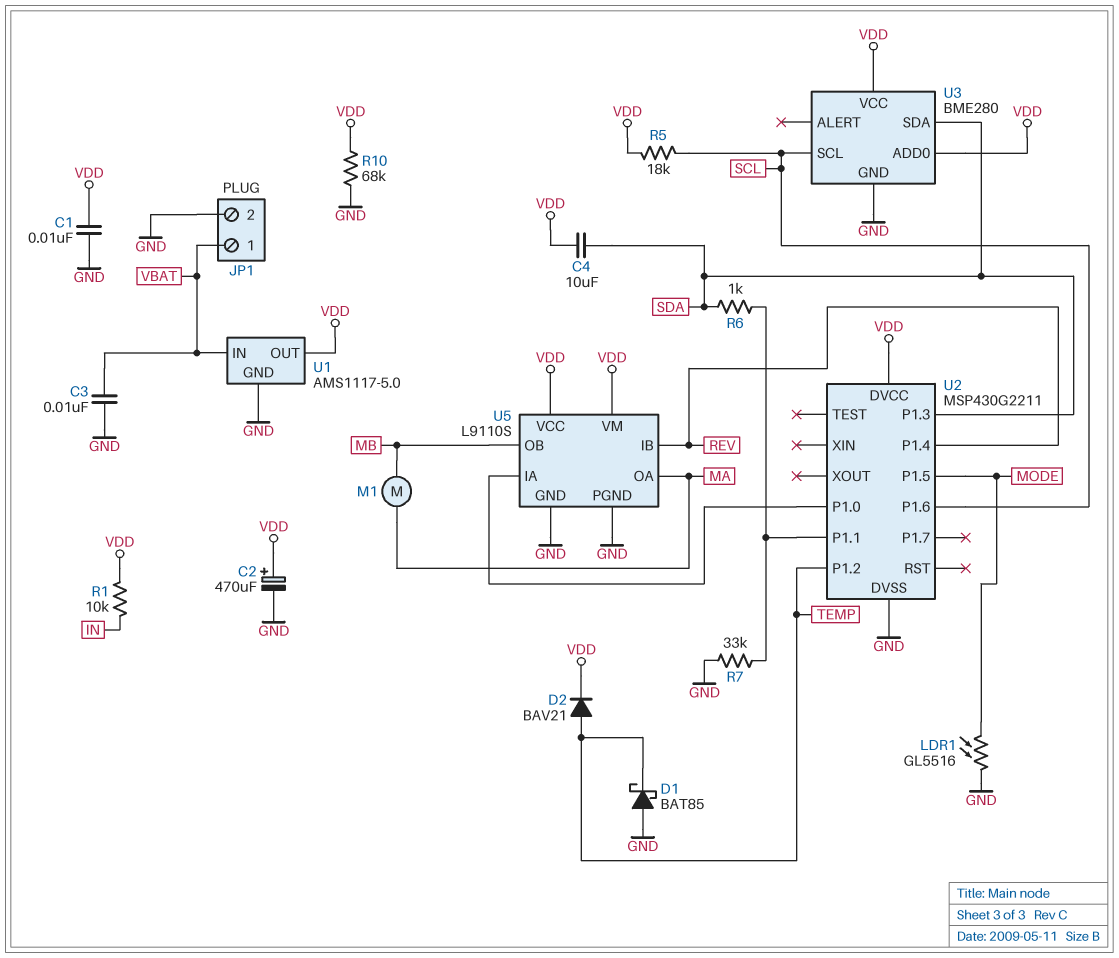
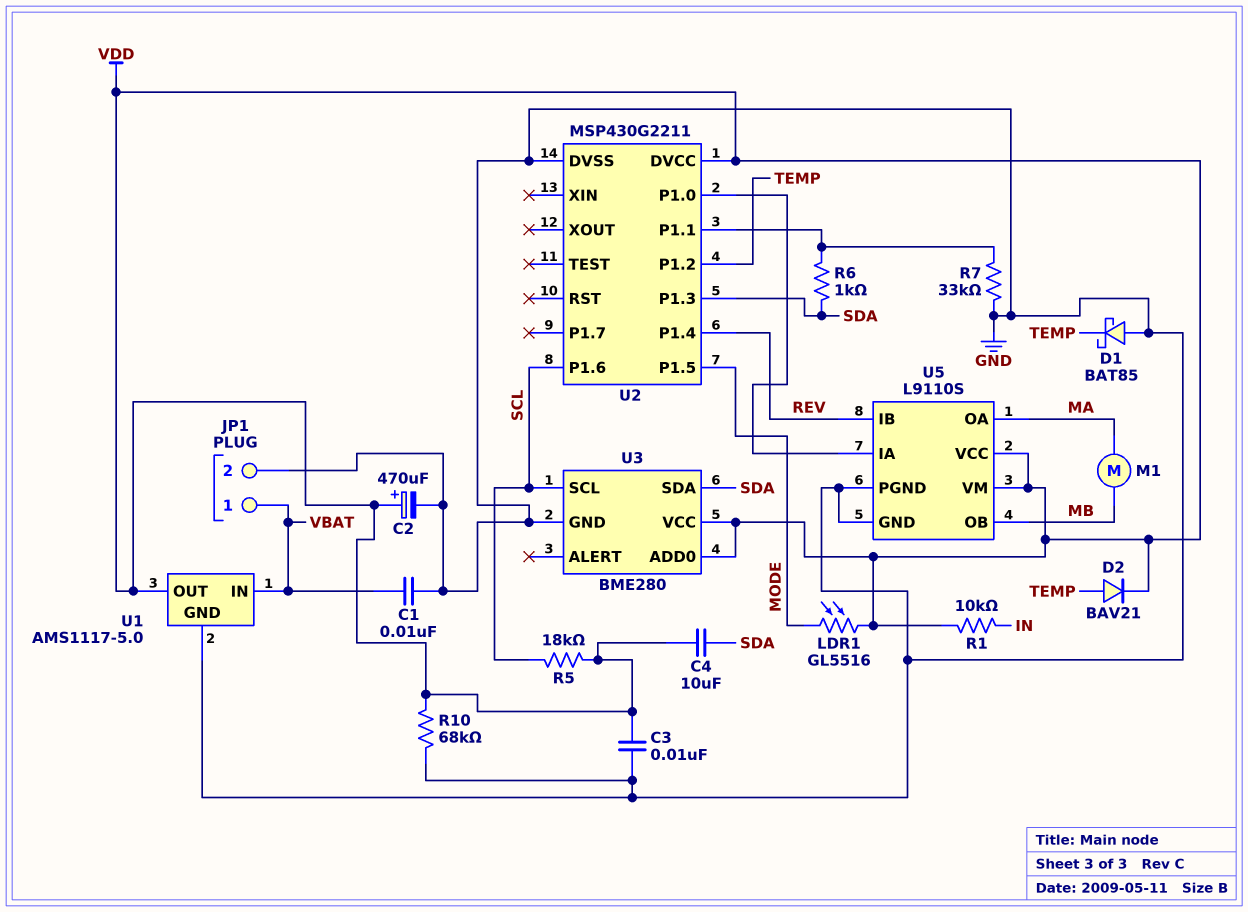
C1: 10nF (GND, VDD) -> 10nF (GND, VBAT)
C3: 10nF (GND, VBAT) -> 10nF (GND, VDD)
LDR1: GL5516 (GND, MODE) -> GL5516 (MODE, VDD)

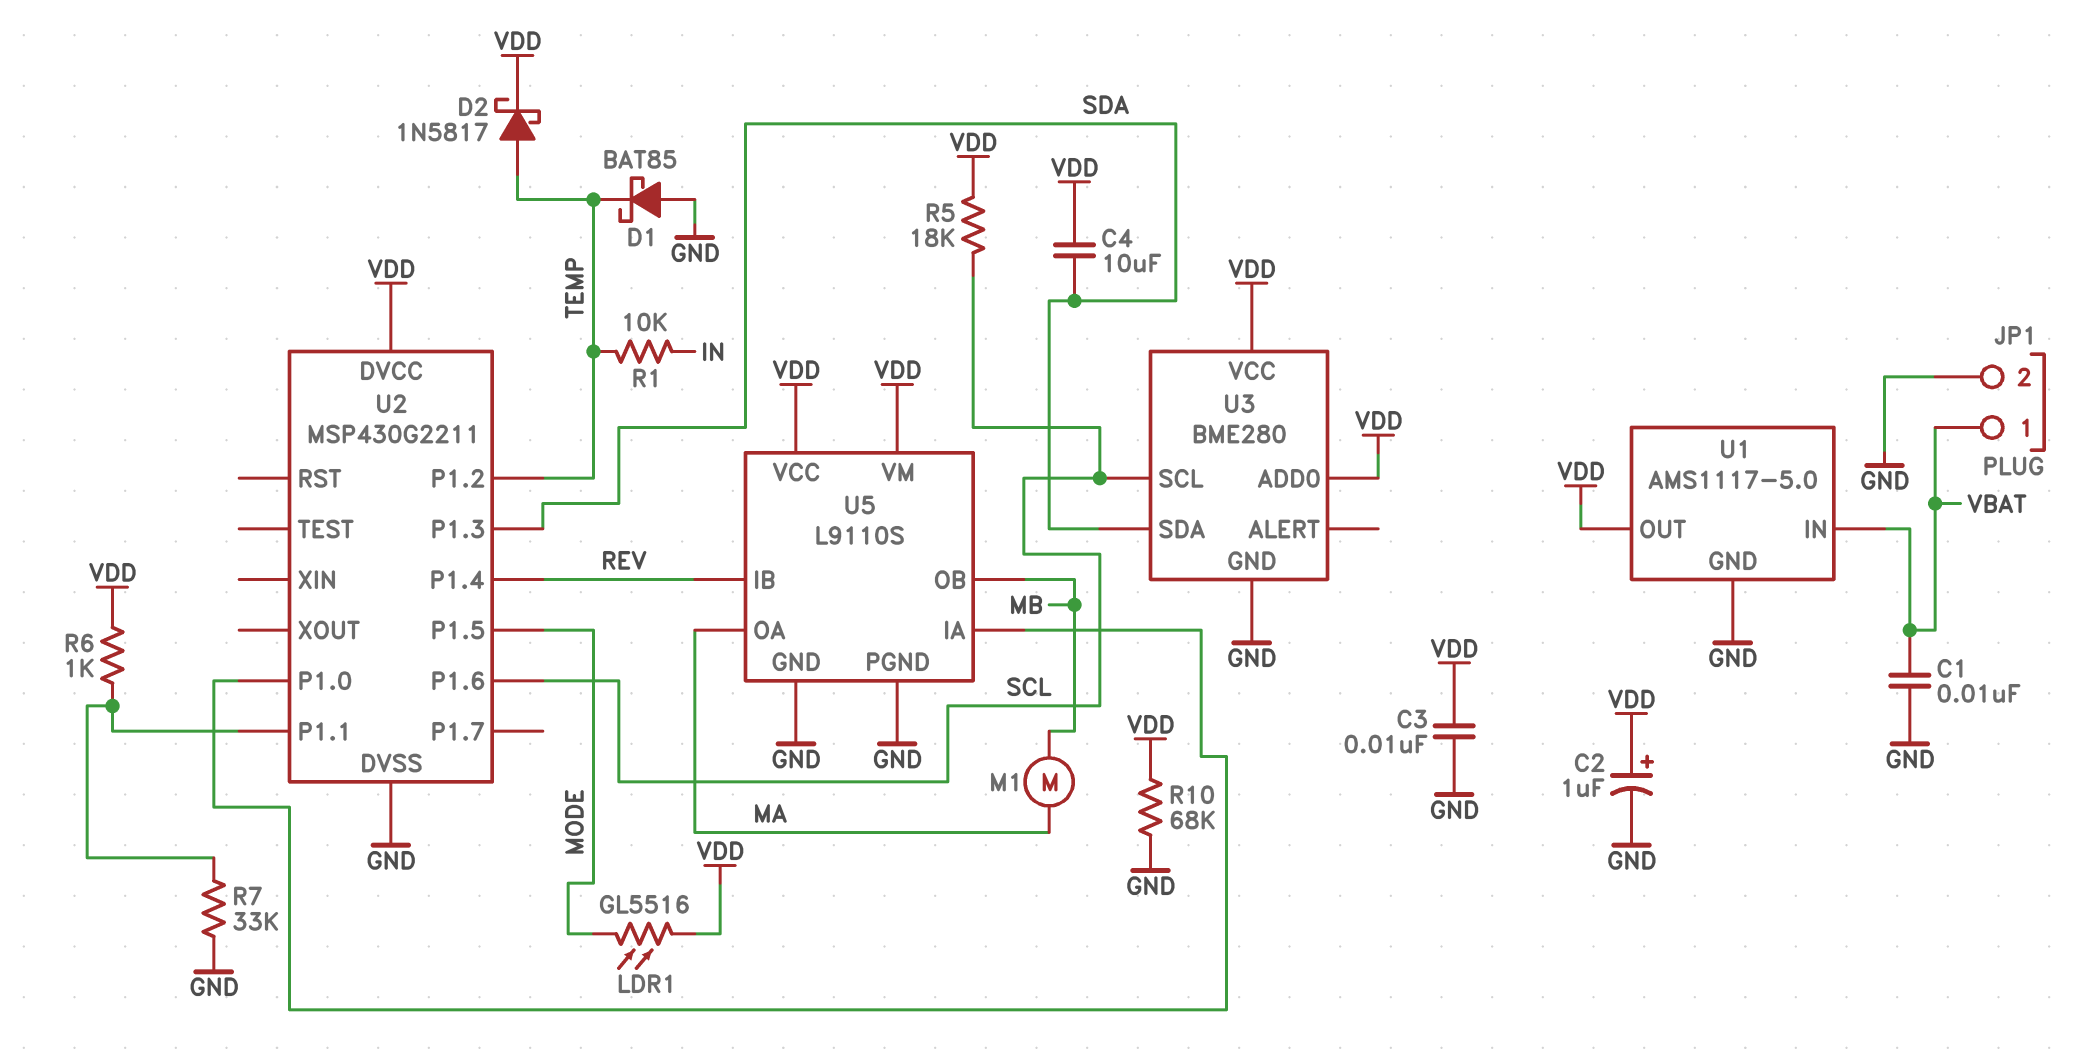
C2: 470uF (plus VDD, minus GND) -> 1uF (plus VDD, minus GND)
D2: diode BAV21 (A TEMP, K VDD) -> schottky 1N5817 (A TEMP, K VDD)
R1: 10k (IN, VDD) -> 10k (IN, TEMP)
R6: 1k (SDA, U2/P1.1) -> 1k (U2/P1.1, VDD)

